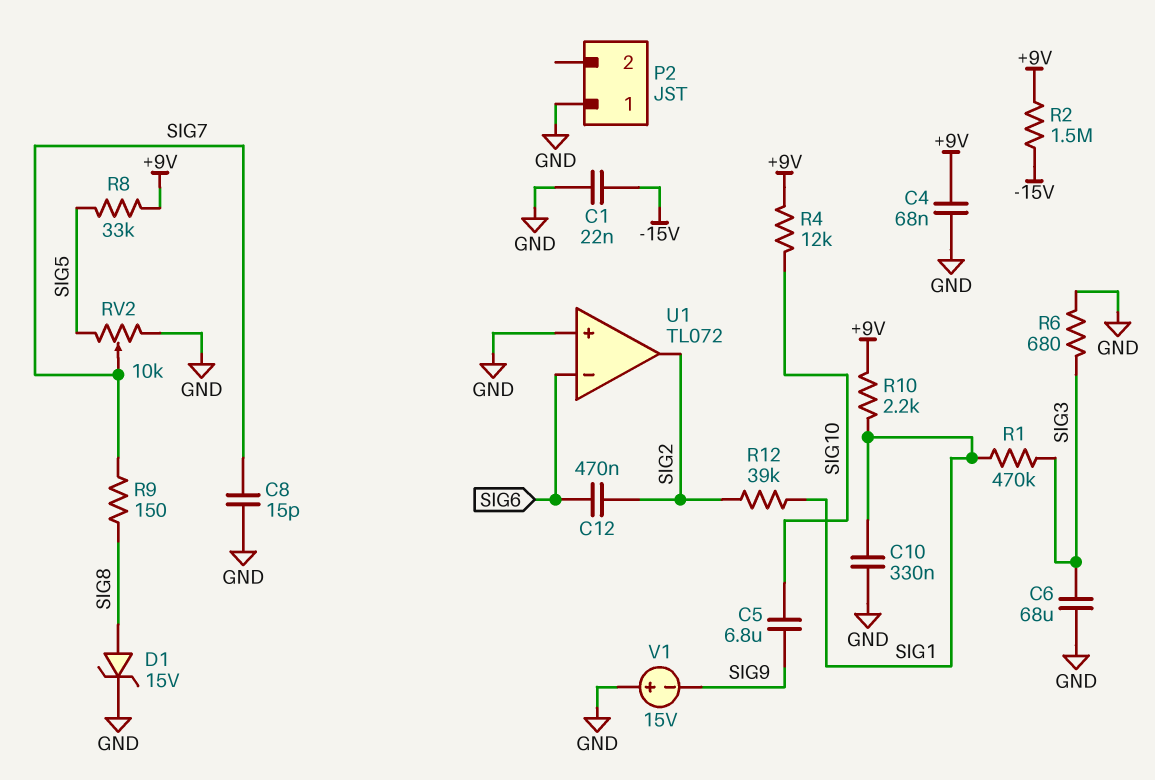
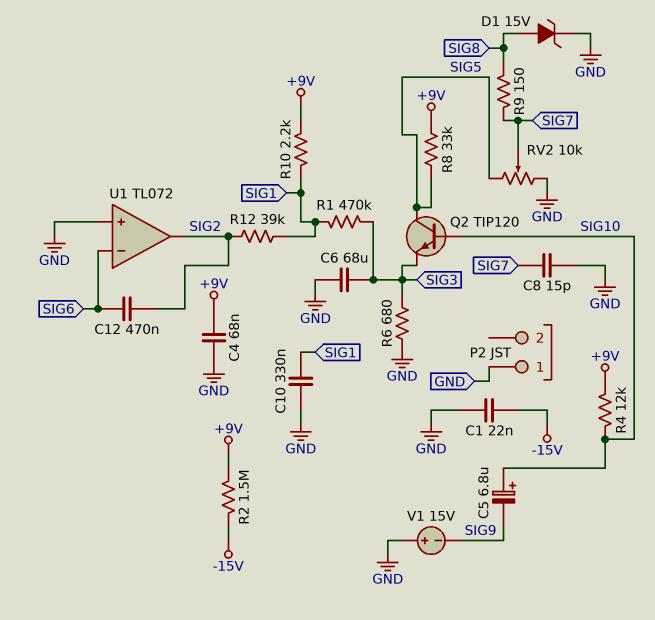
C5: 6.8uF (SIG9, SIG10) -> 6.8uF (plus SIG10, minus SIG9)
Q2: none -> NPN TIP120 (B SIG10, C SIG5, E SIG3)

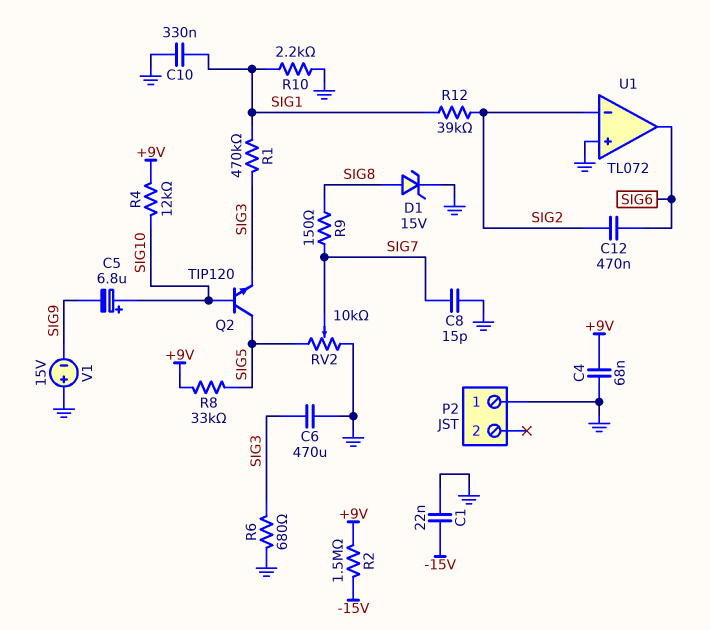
C6: 68uF (GND, SIG3) -> 470uF (GND, SIG3)
R10: 2.2k (+9V, SIG1) -> 2.2k (GND, SIG1)
U1 pin in-: SIG6 -> SIG2
U1 pin out: SIG2 -> SIG6

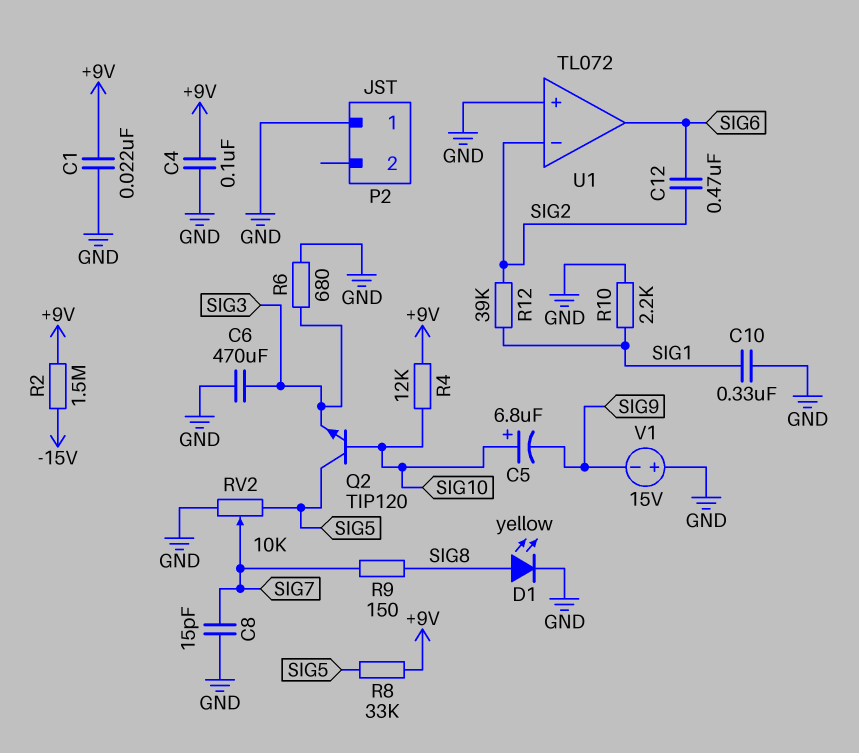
C1: 22nF (-15V, GND) -> 22nF (+9V, GND)
C4: 68nF (+9V, GND) -> 100nF (+9V, GND)
D1: zener 15V (A SIG8, K GND) -> LED yellow (A SIG8, K GND)
R1: 470k (SIG1, SIG3) -> none

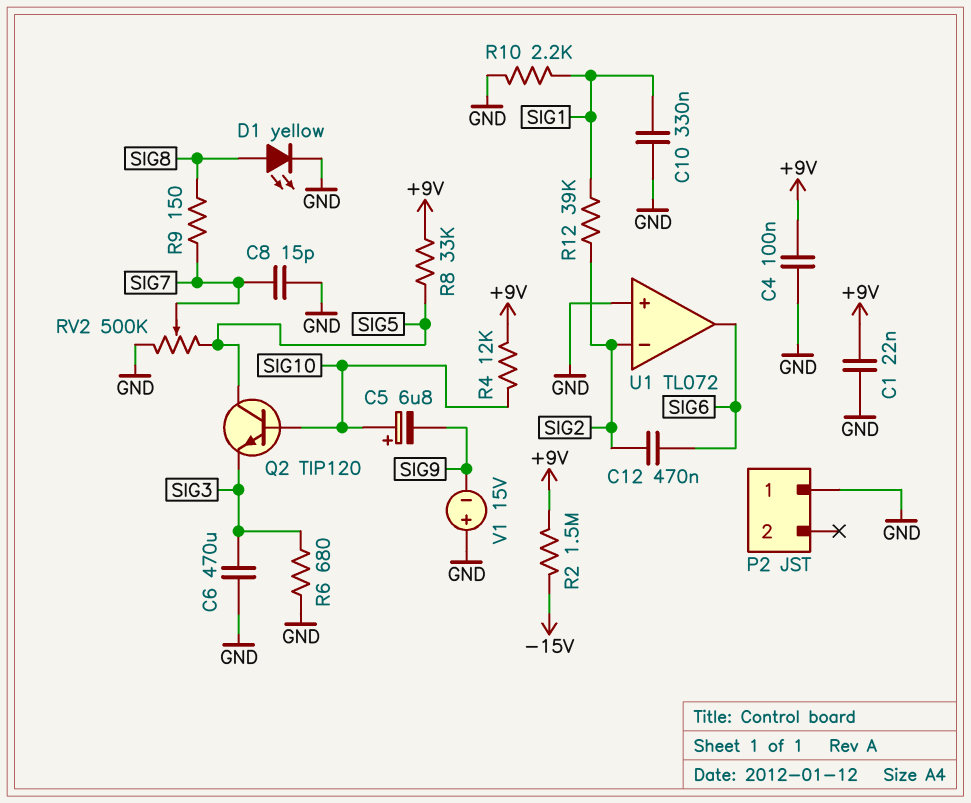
RV2: 10k (GND, SIG5, wiper SIG7) -> 500k (GND, SIG5, wiper SIG7)

